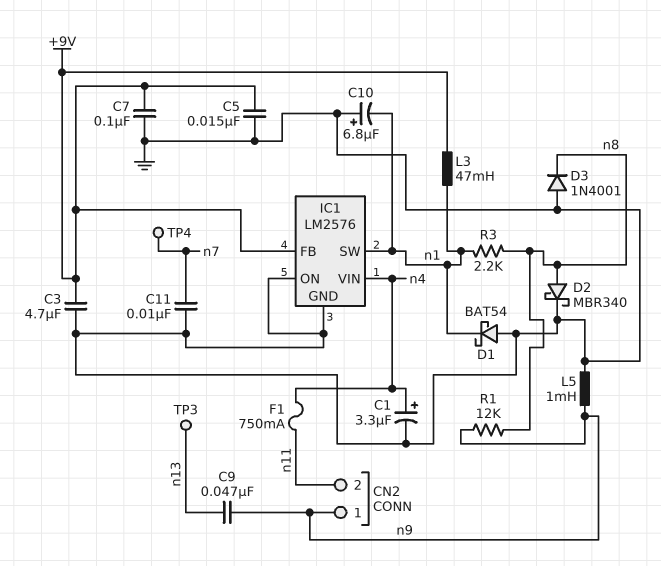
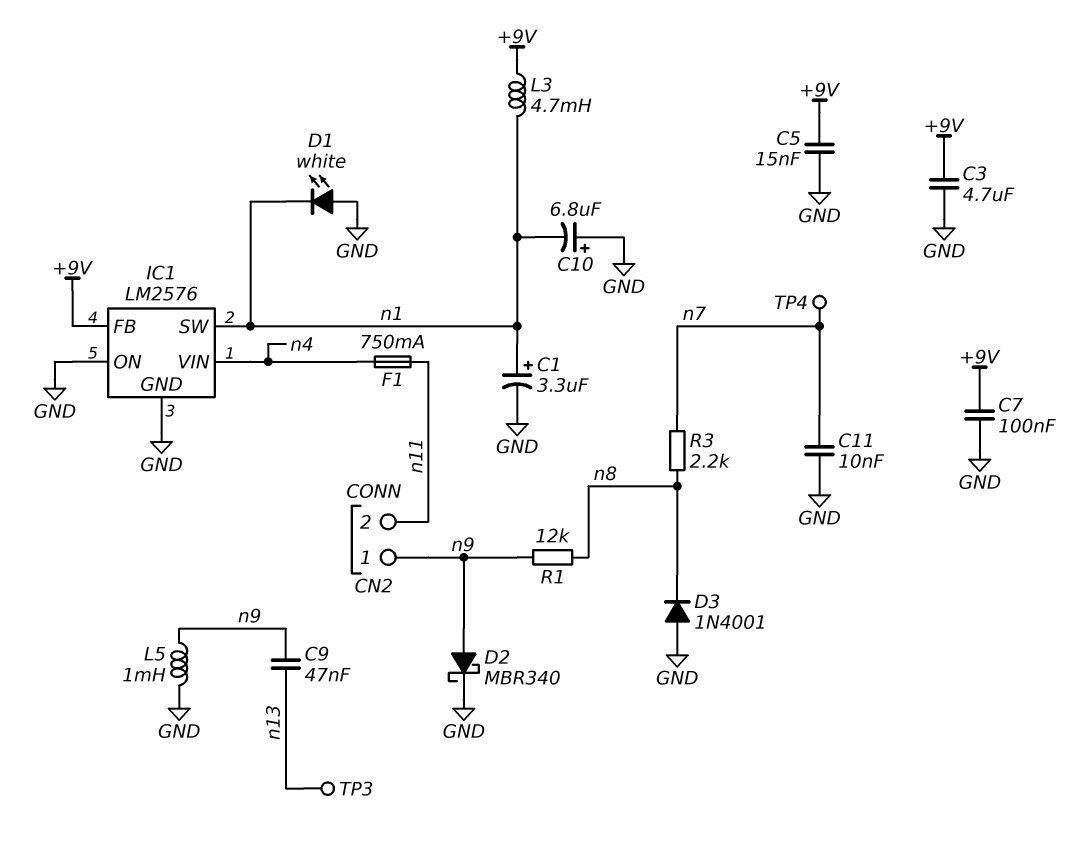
C1: 3.3uF (plus n4, minus GND) -> 3.3uF (plus n1, minus GND)
D1: schottky BAT54 (A GND, K n1) -> LED white (A GND, K n1)
D2: schottky MBR340 (A n8, K GND) -> schottky MBR340 (A n9, K GND)
L3: 47mH (+9V, n1) -> 4.7mH (+9V, n1)
R3: 2.2k (n1, n8) -> 2.2k (n7, n8)

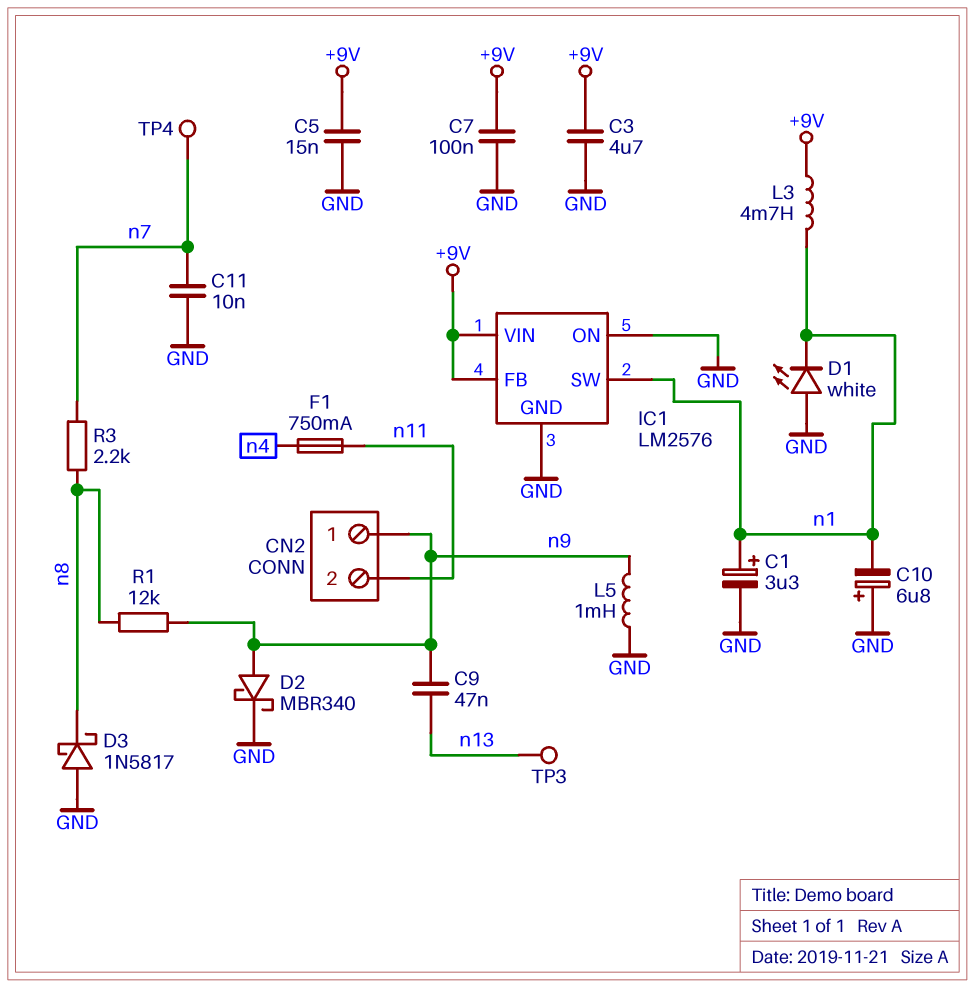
D3: diode 1N4001 (A GND, K n8) -> schottky 1N5817 (A GND, K n8)
IC1 pin VIN: n4 -> +9V

